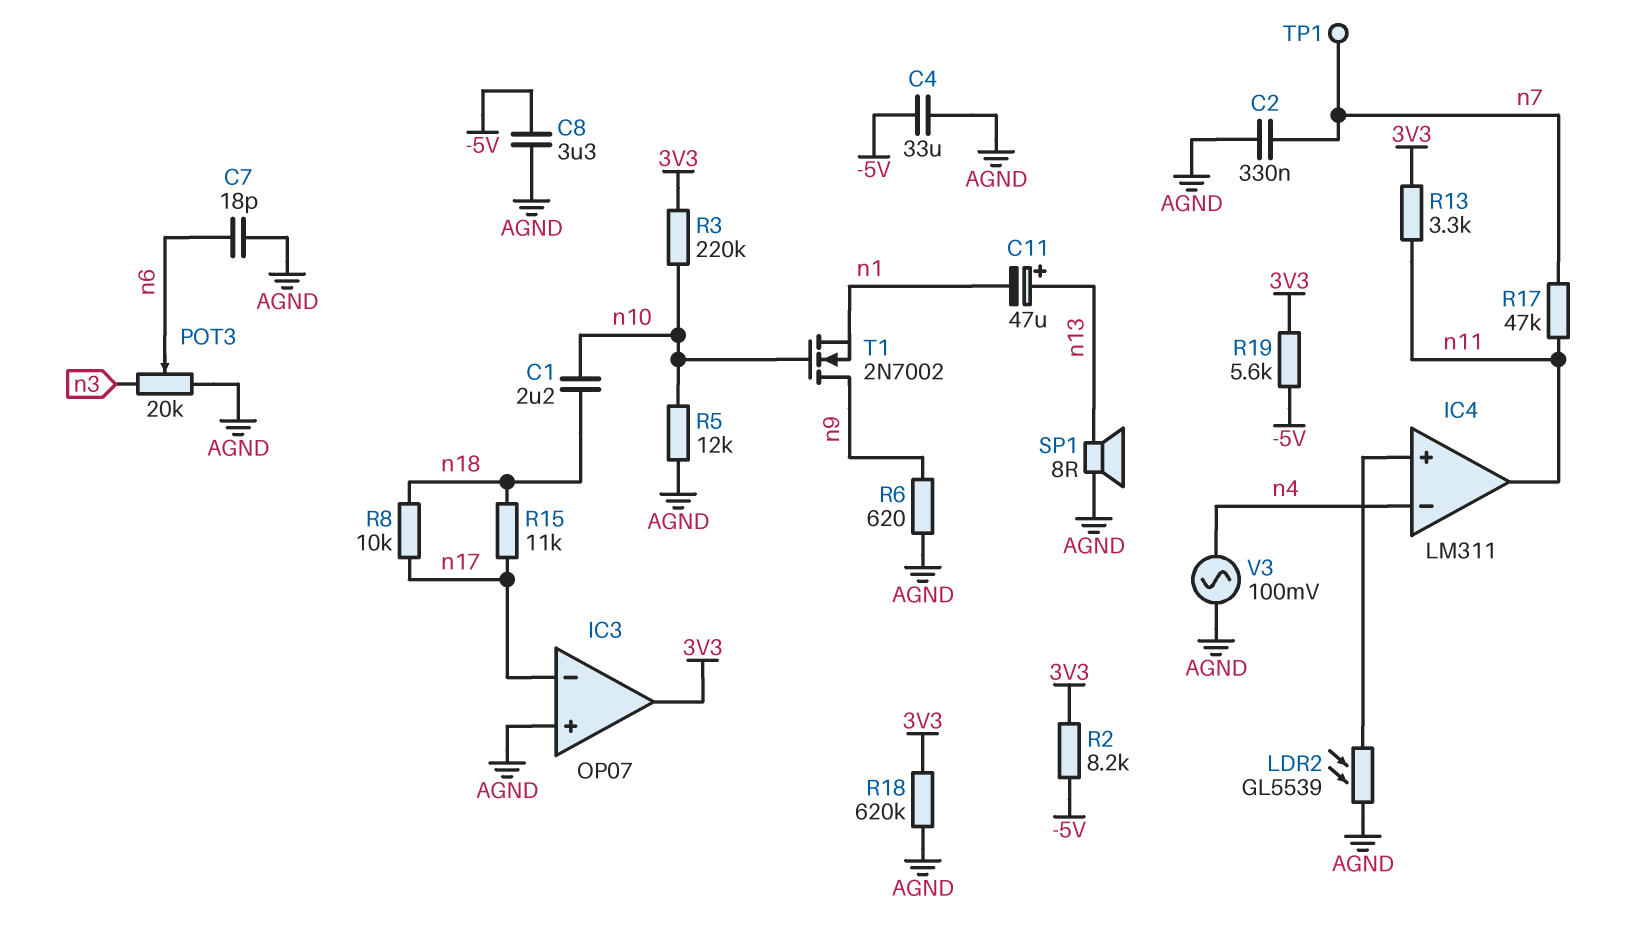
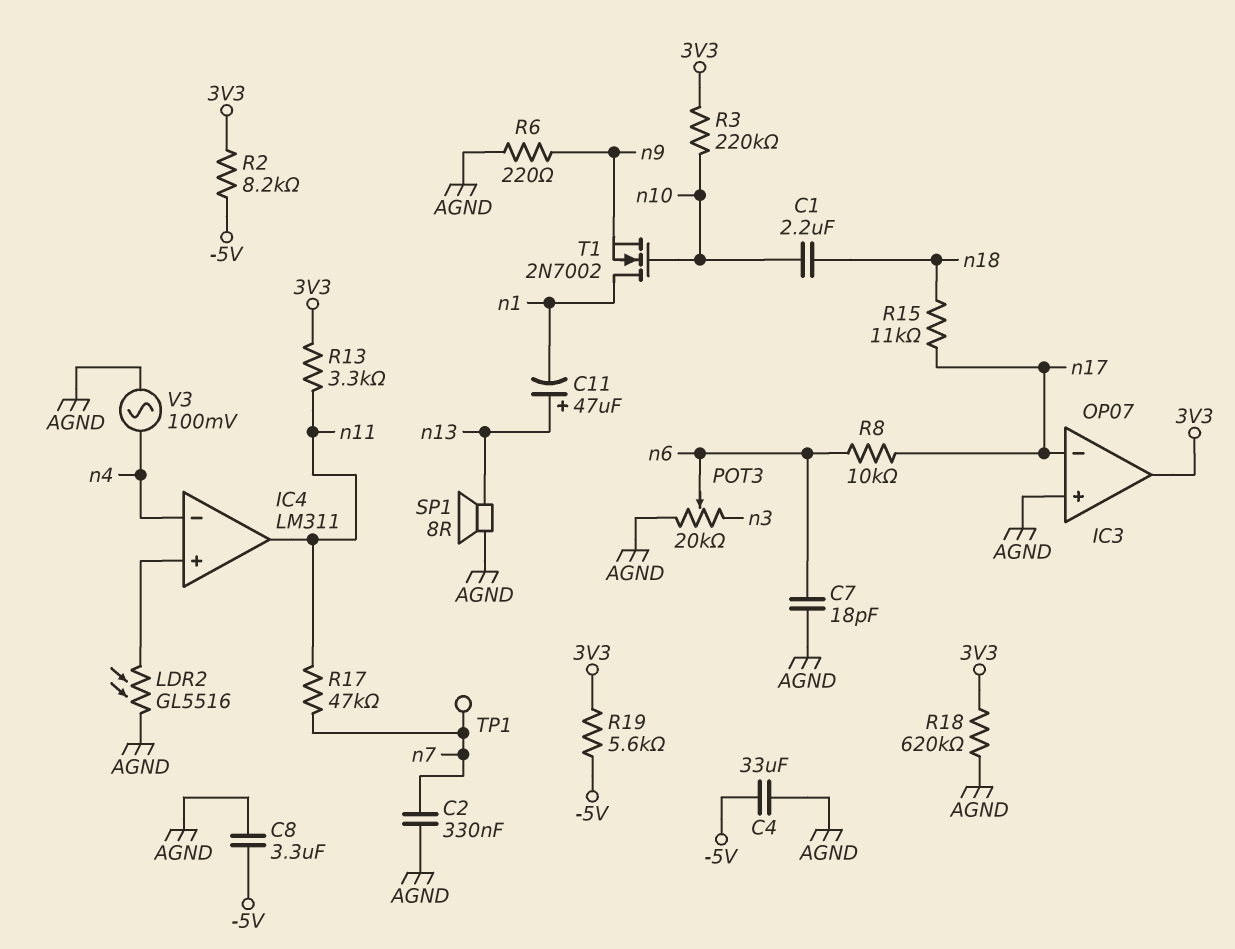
LDR2: GL5539 (AGND, IC4/in+) -> GL5516 (AGND, IC4/in+)
R5: 12k (AGND, n10) -> none
R6: 620 (AGND, n9) -> 220 (AGND, n9)
R8: 10k (n17, n18) -> 10k (n6, n17)
T1: NMOS 2N7002 (G n10, D n9, S n1) -> NMOS 2N7002 (G n10, D n1, S n9)

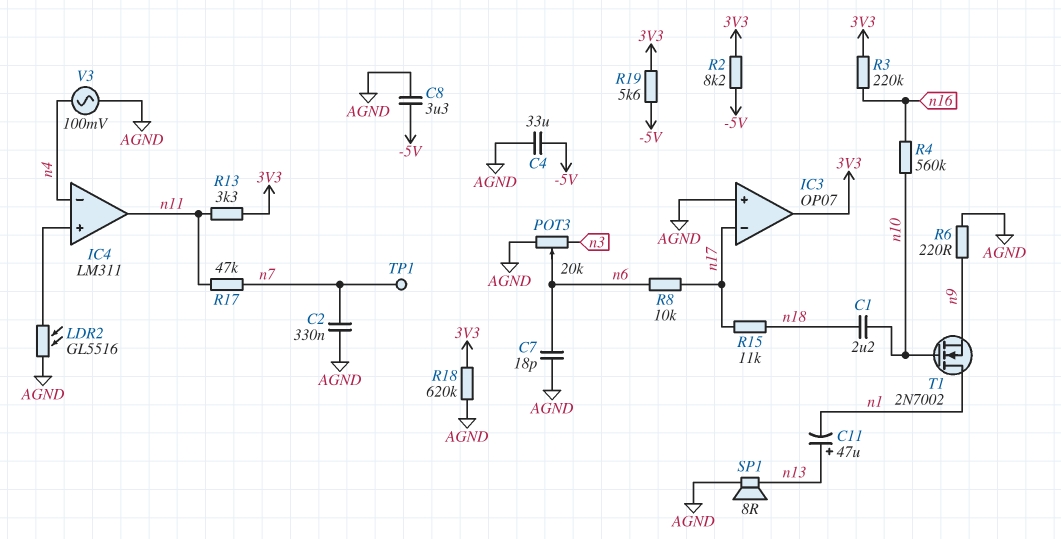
R3: 220k (3V3, n10) -> 220k (3V3, n16)
R4: none -> 560k (n10, n16)

